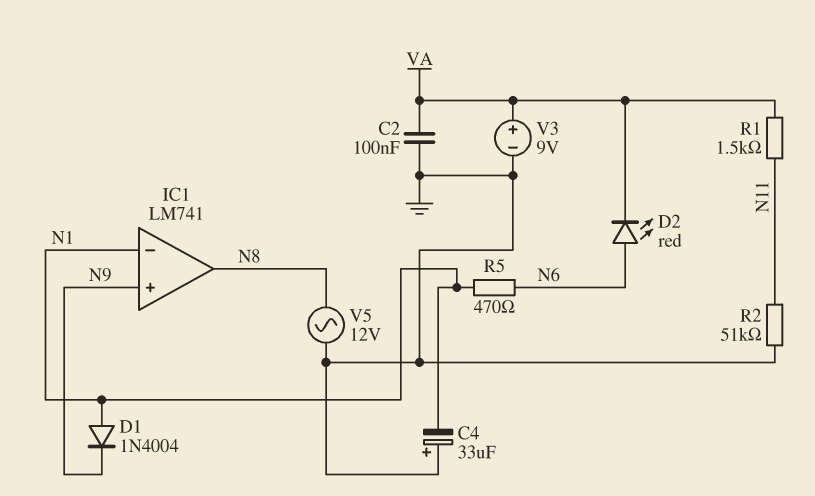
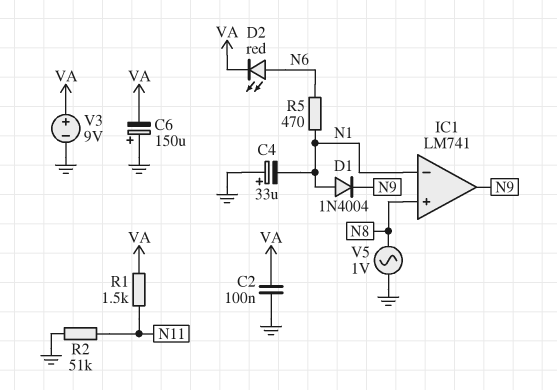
C6: none -> 150uF (plus GND, minus VA)
IC1 pin in+: N9 -> N8
IC1 pin out: N8 -> N9
V5: AC 12V (GND, N8) -> AC 1V (GND, N8)

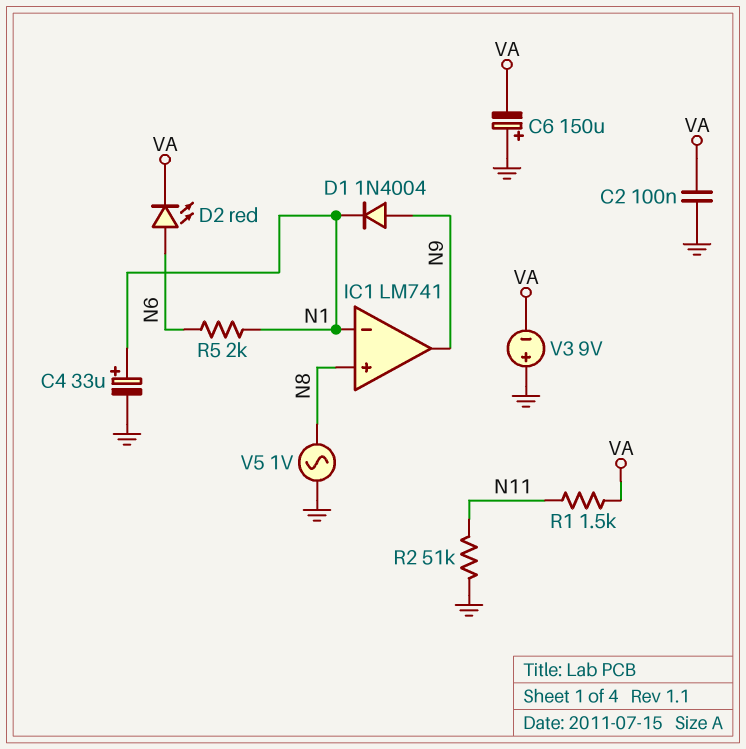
C4: 33uF (plus GND, minus N1) -> 33uF (plus N1, minus GND)
D1: diode 1N4004 (A N1, K N9) -> diode 1N4004 (A N9, K N1)
R5: 470 (N1, N6) -> 2k (N1, N6)
V3: 9V (plus VA, minus GND) -> 9V (plus GND, minus VA)

